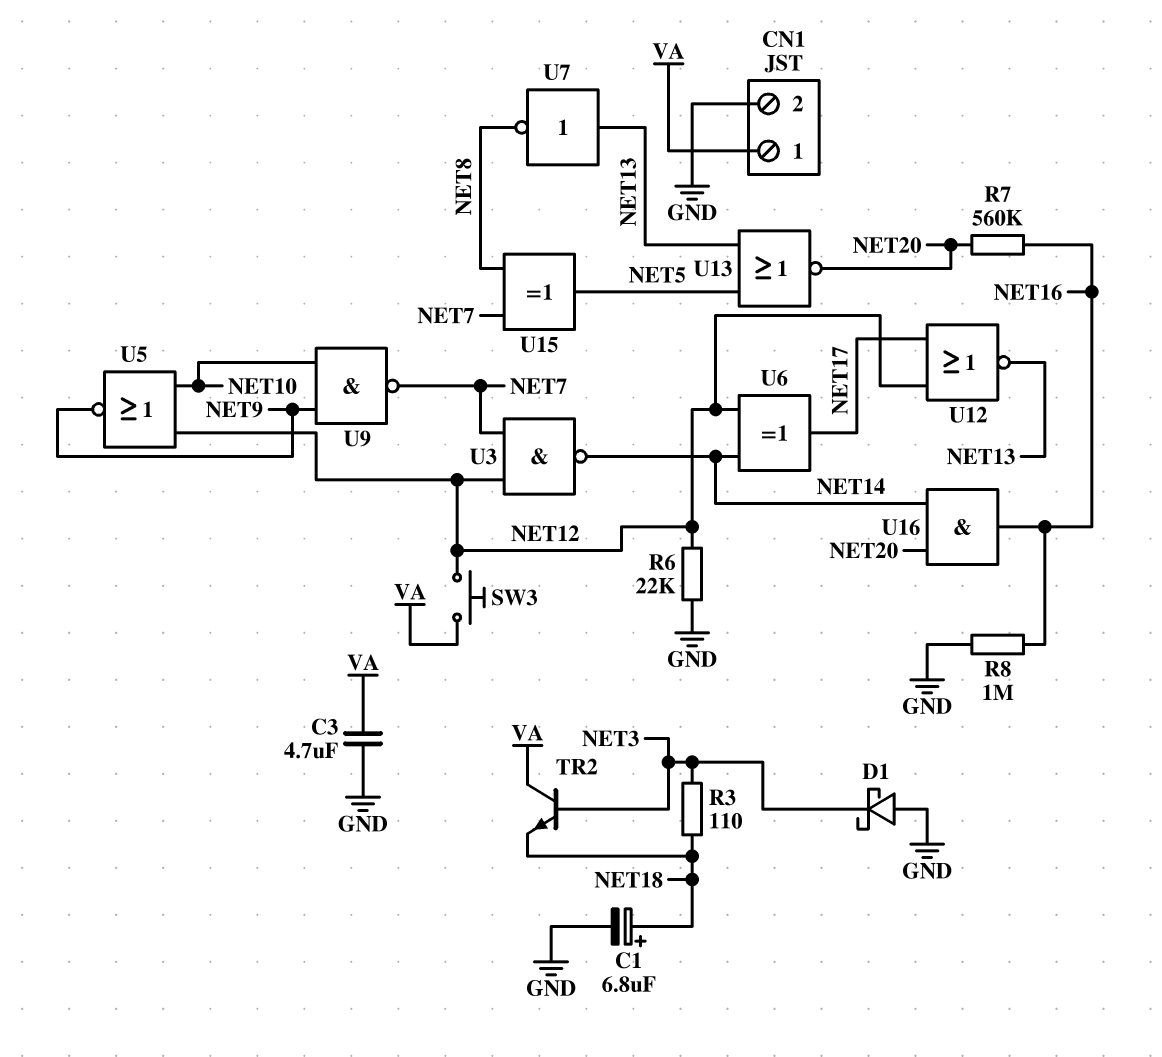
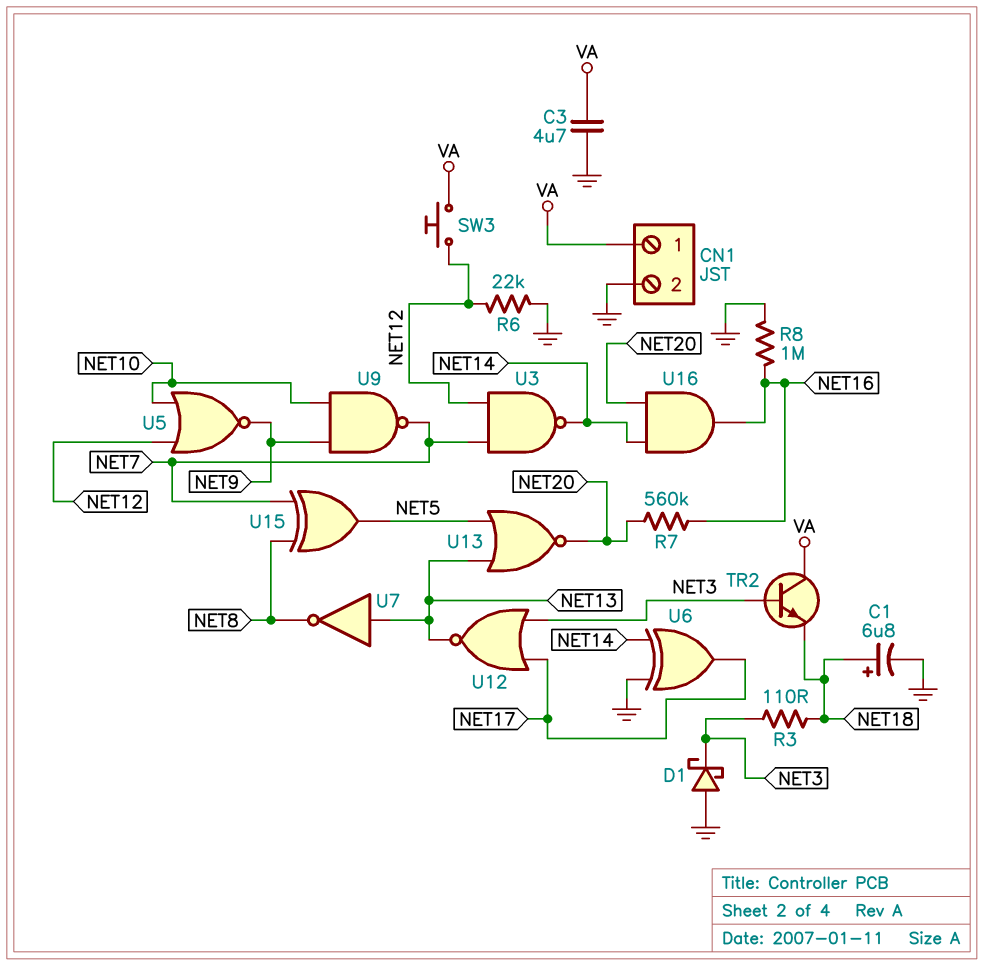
U6: XOR (in NET12, in NET14, out NET17) -> XOR (in GND, in NET14, out NET17)
U12: NOR (in NET12, in NET17, out NET13) -> NOR (in NET3, in NET17, out NET13)

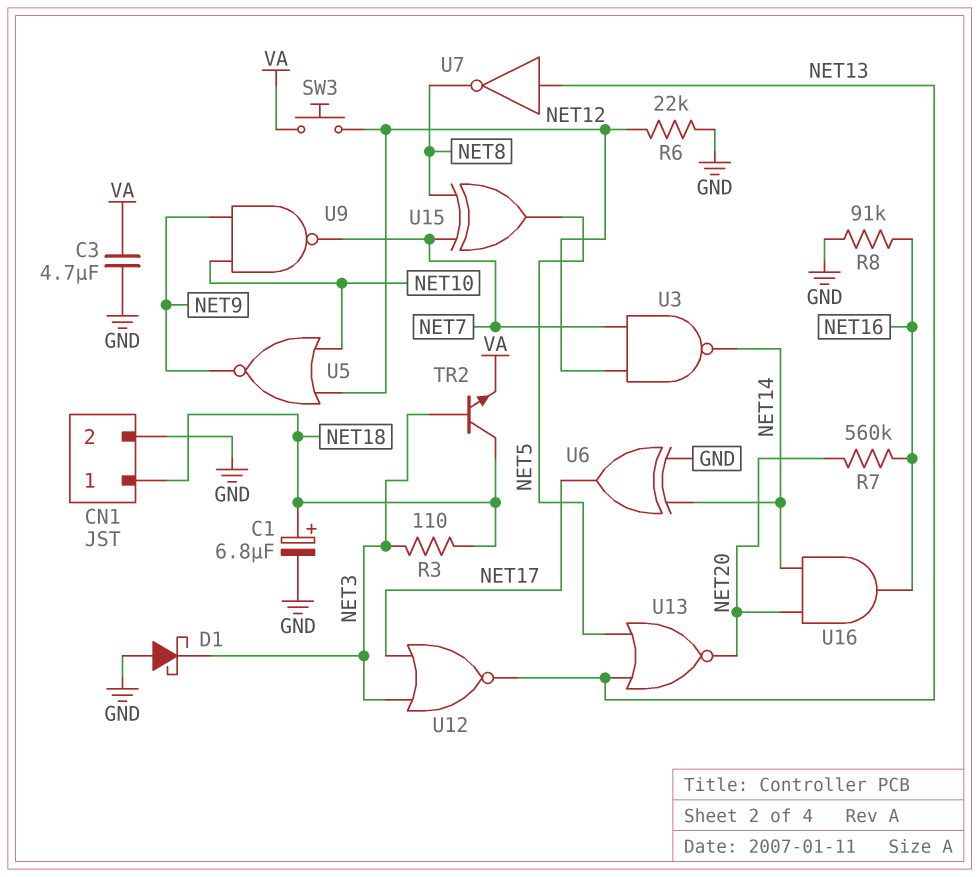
CN1 pin 1: VA -> NET18
R8: 1M (GND, NET16) -> 91k (GND, NET16)
TR2: NPN (B NET3, C VA, E NET18) -> NPN (B NET3, C NET18, E VA)

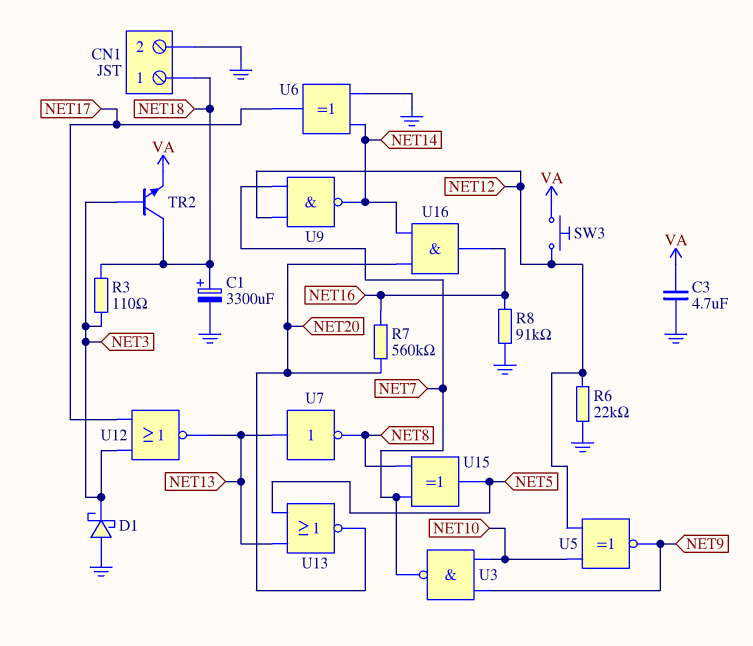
C1: 6.8uF (plus NET18, minus GND) -> 3300uF (plus NET18, minus GND)
U3: NAND (in NET7, in NET12, out NET14) -> NAND (in NET9, in NET10, out NET7)
U5: NOR (in NET10, in NET12, out NET9) -> XNOR (in NET10, in NET12, out NET9)
U9: NAND (in NET9, in NET10, out NET7) -> NAND (in NET7, in NET12, out NET14)

